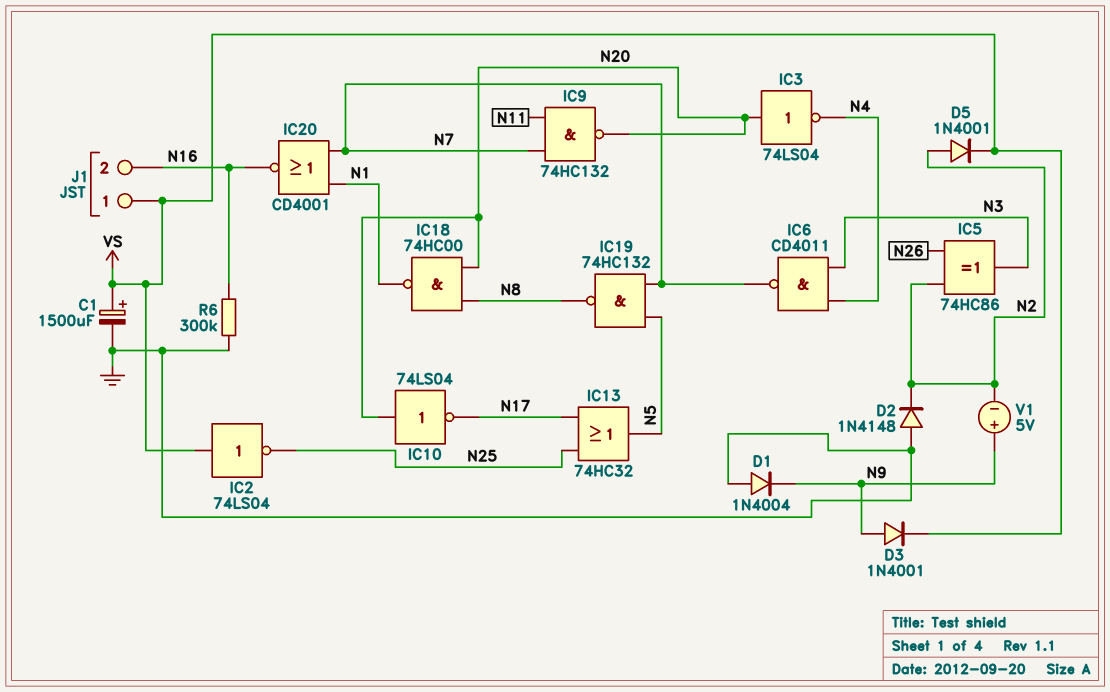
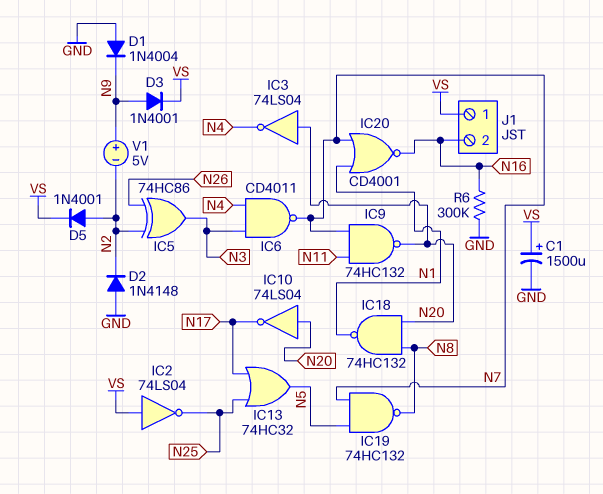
IC18: NAND 74HC00 (in N8, in N20, out N1) -> NAND 74HC132 (in N8, in N20, out N1)

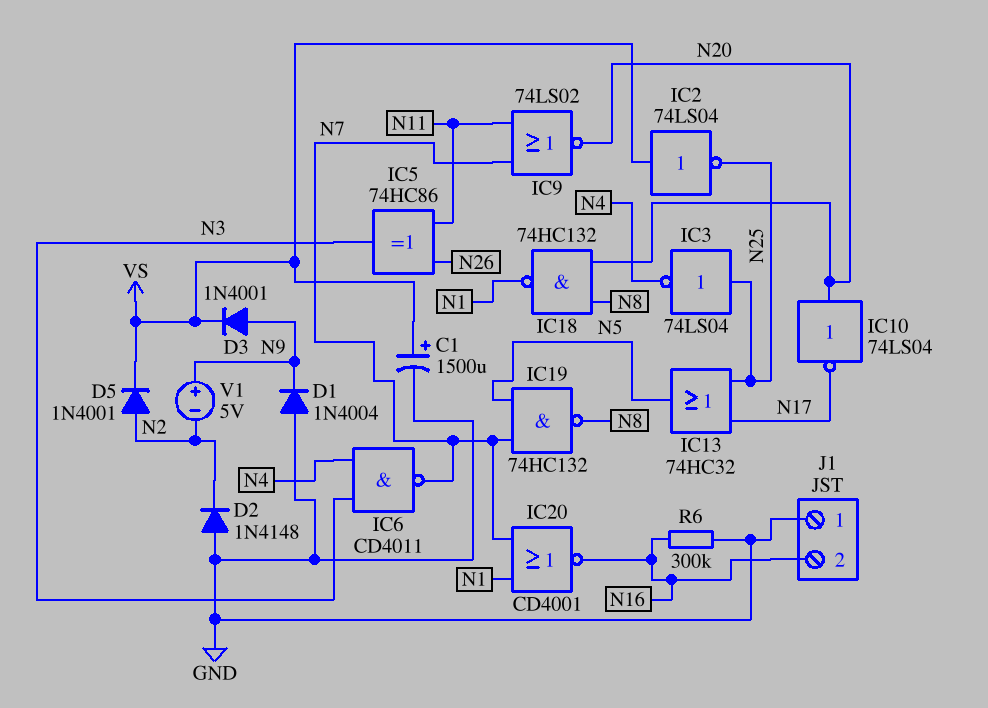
IC3: NOT 74LS04 (in N20, out N4) -> NOT 74LS04 (in N25, out N4)
IC5: XOR 74HC86 (in N2, in N26, out N3) -> XOR 74HC86 (in N11, in N26, out N3)
IC9: NAND 74HC132 (in N7, in N11, out N20) -> NOR 74LS02 (in N7, in N11, out N20)
J1 pin 1: VS -> GND

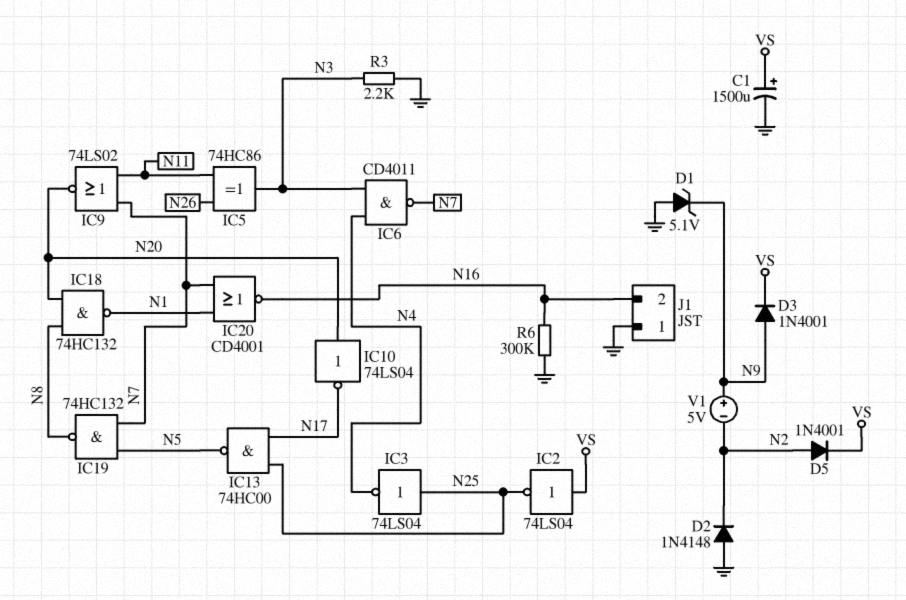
D1: diode 1N4004 (A GND, K N9) -> zener 5.1V (A GND, K N9)
IC13: OR 74HC32 (in N17, in N25, out N5) -> NAND 74HC00 (in N17, in N25, out N5)
R3: none -> 2.2k (GND, N3)

